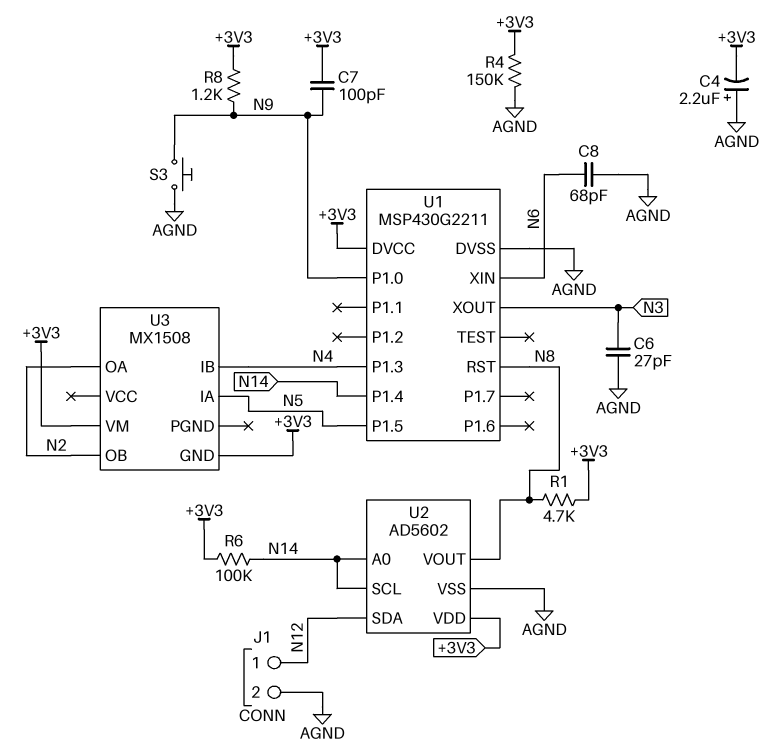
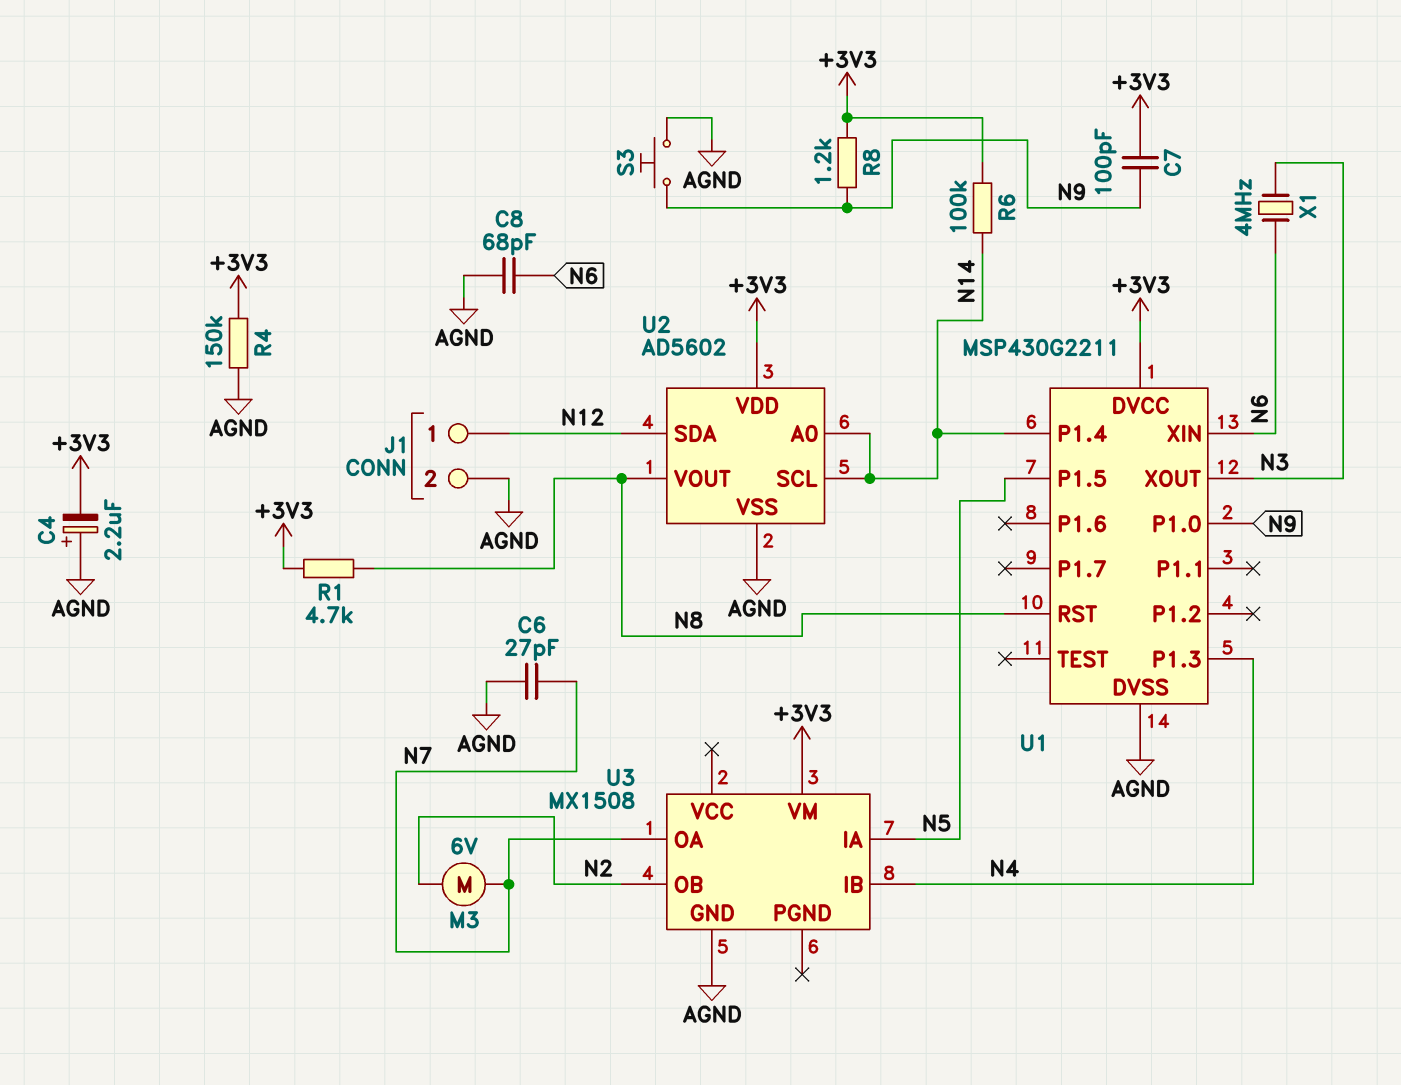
C6: 27pF (AGND, N3) -> 27pF (AGND, N7)
M3: none -> motor 6V (N2, N7)
U3 pin GND: +3V3 -> AGND
U3 pin OA: N2 -> N7
X1: none -> 4MHz (N3, N6)

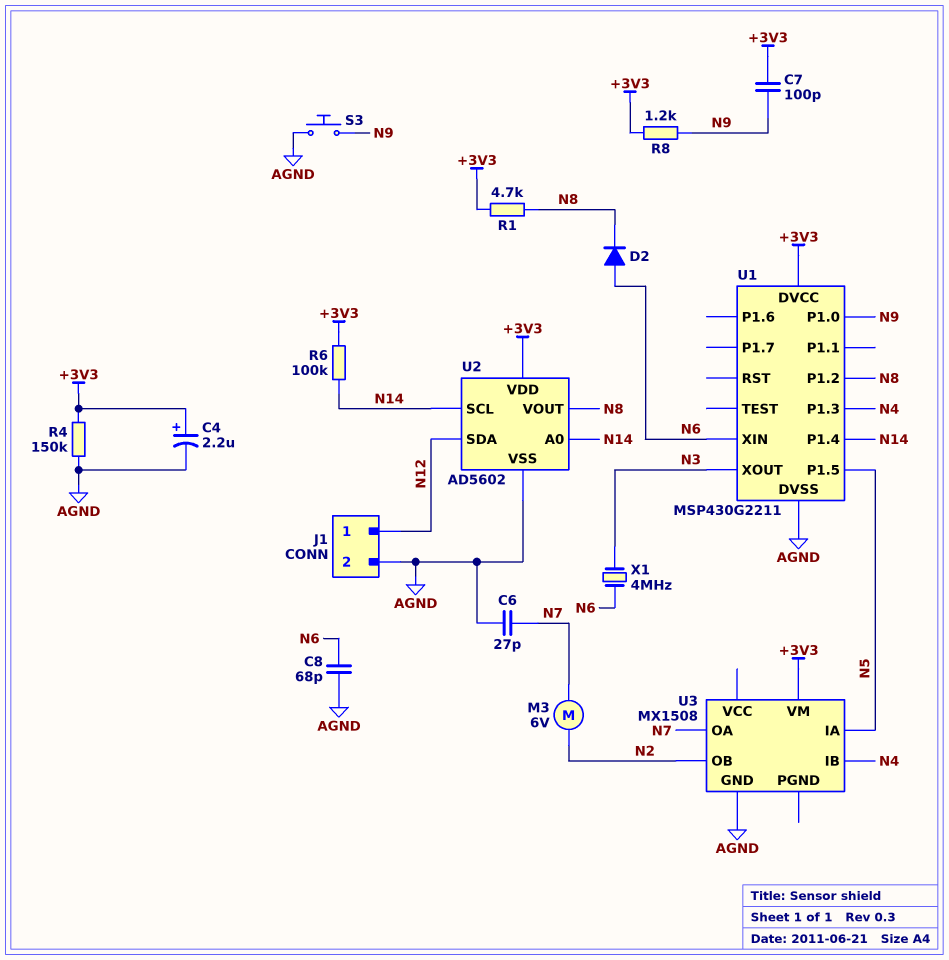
C4: 2.2uF (plus AGND, minus +3V3) -> 2.2uF (plus +3V3, minus AGND)
D2: none -> diode (A N6, K N8)
U1 pin P1.2: none -> N8
U1 pin RST: N8 -> none

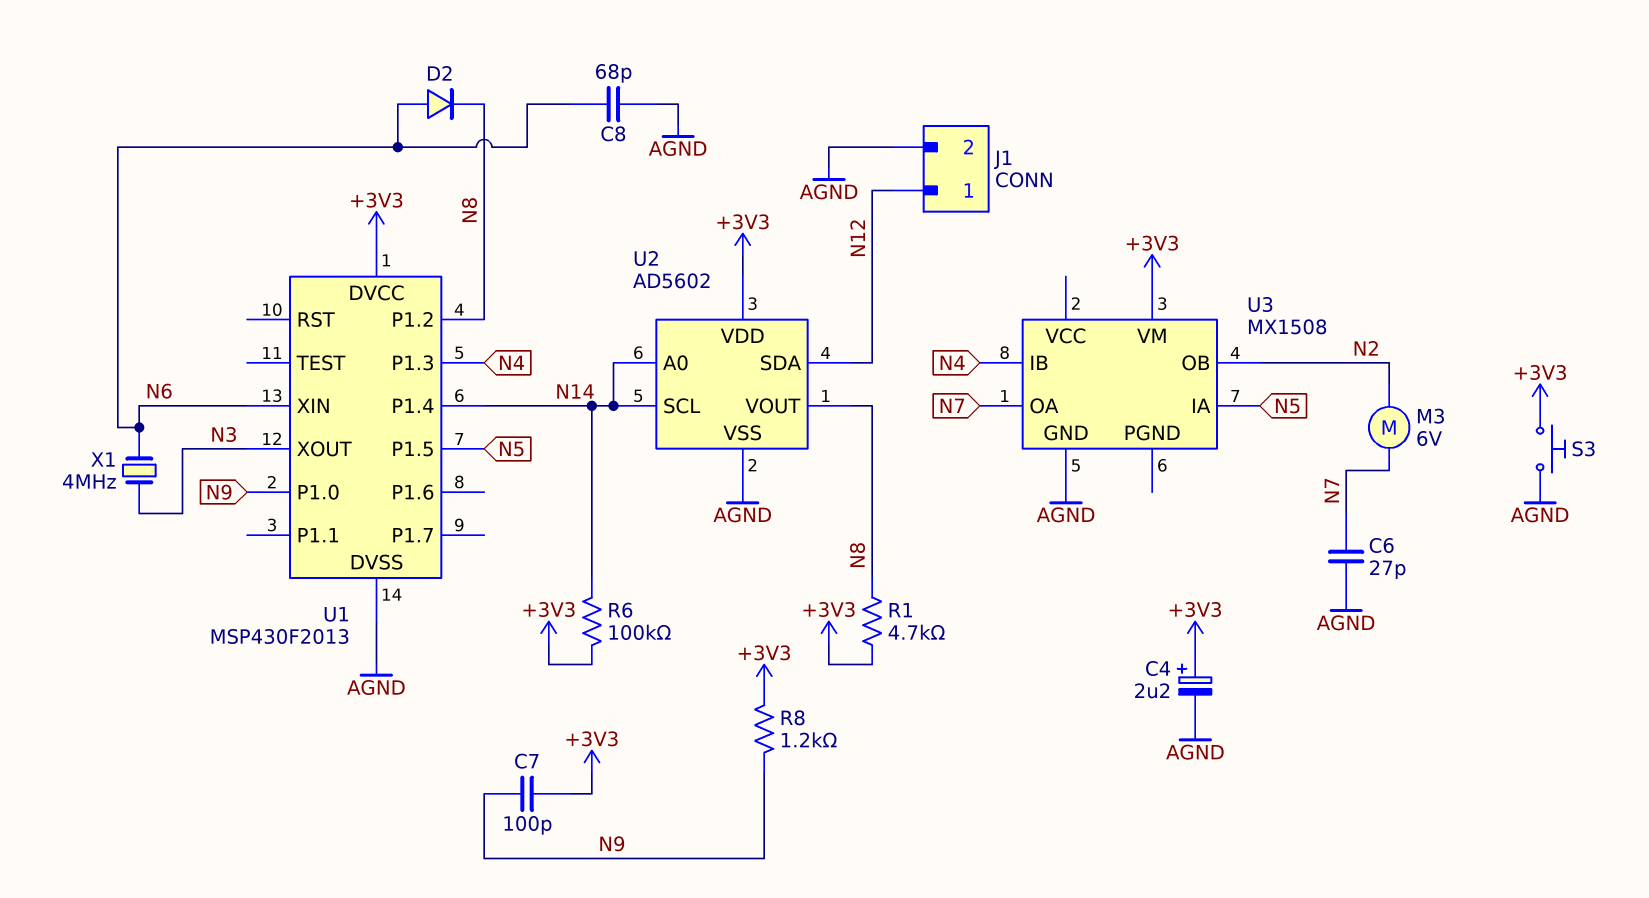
R4: 150k (+3V3, AGND) -> none
S3: button (AGND, N9) -> button (+3V3, AGND)
U1: MSP430G2211 -> MSP430F2013

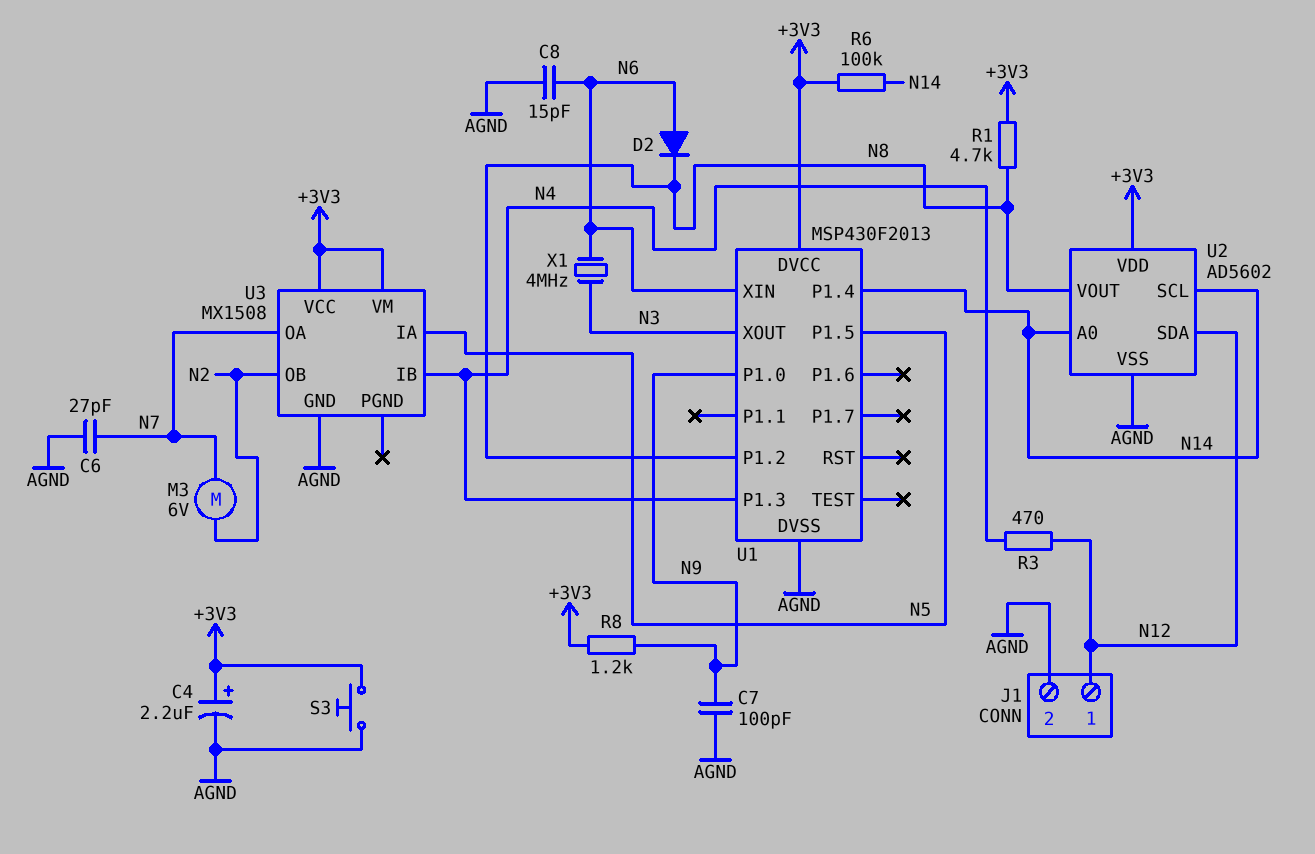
C7: 100pF (+3V3, N9) -> 100pF (AGND, N9)
C8: 68pF (AGND, N6) -> 15pF (AGND, N6)
R3: none -> 470 (N4, N12)
U3 pin VCC: none -> +3V3

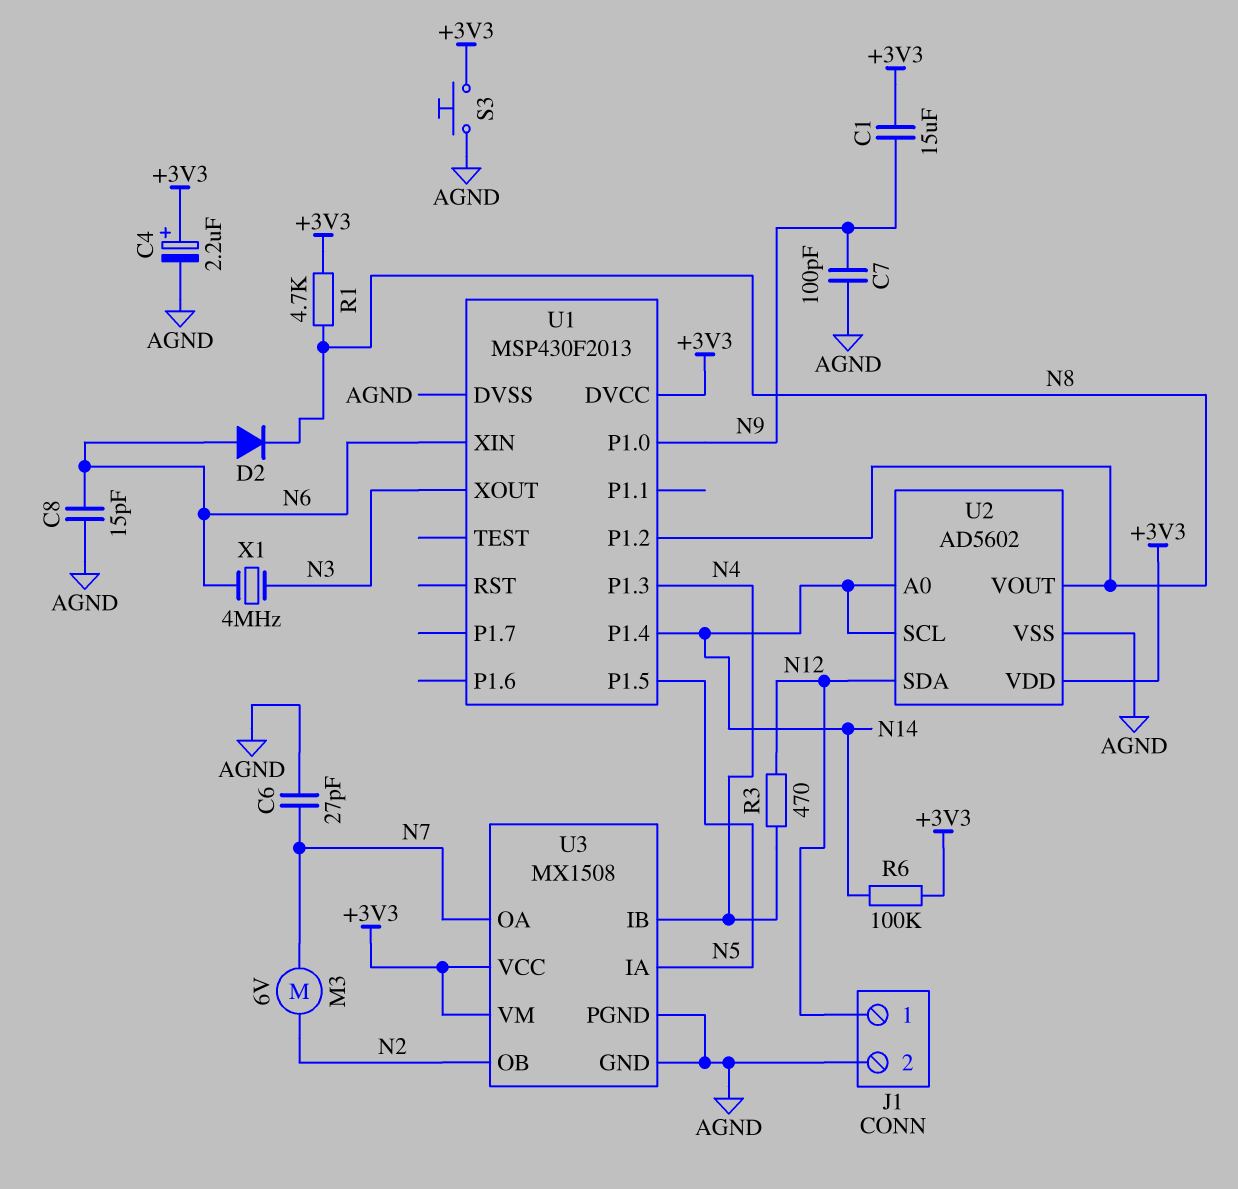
C1: none -> 15uF (+3V3, N9)
R8: 1.2k (+3V3, N9) -> none
U3 pin PGND: none -> AGND

